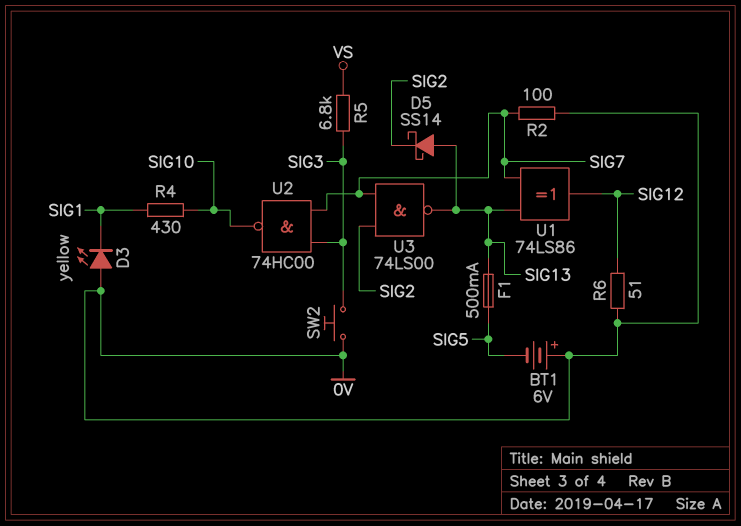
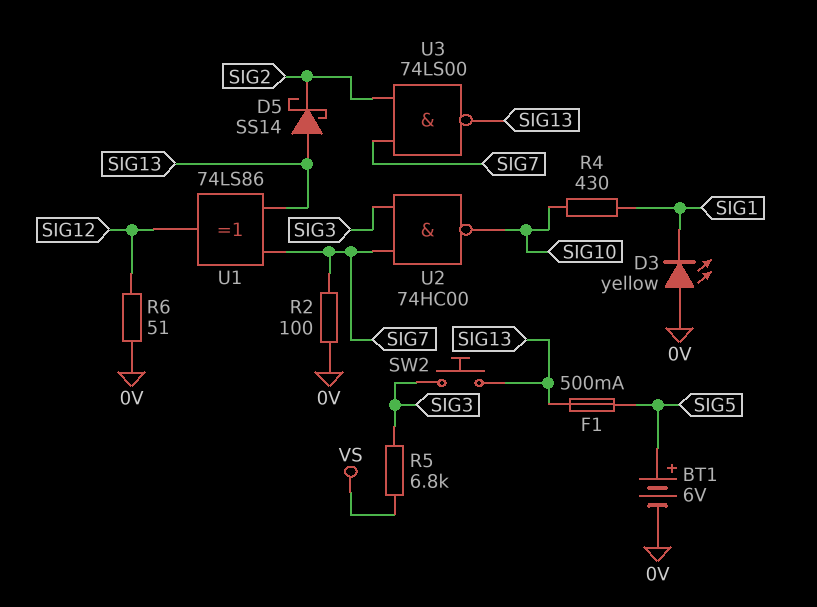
BT1: 6V (plus 0V, minus SIG5) -> 6V (plus SIG5, minus 0V)
SW2: button (0V, SIG3) -> button (SIG3, SIG13)

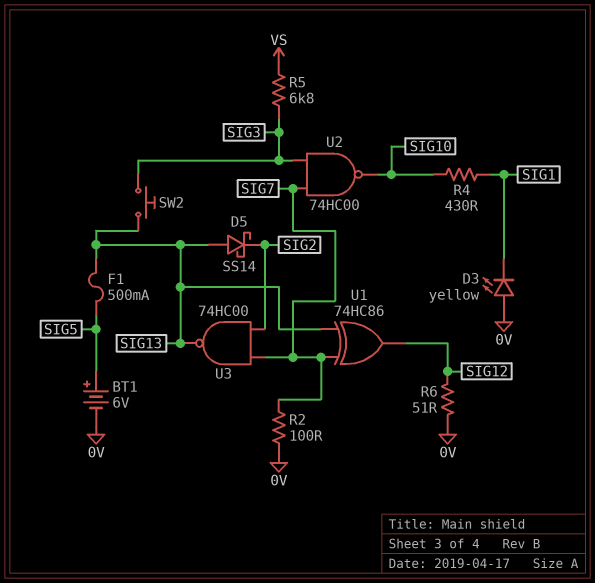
U1: XOR 74LS86 (in SIG7, in SIG13, out SIG12) -> XOR 74HC86 (in SIG7, in SIG13, out SIG12)
U3: NAND 74LS00 (in SIG2, in SIG7, out SIG13) -> NAND 74HC00 (in SIG2, in SIG7, out SIG13)

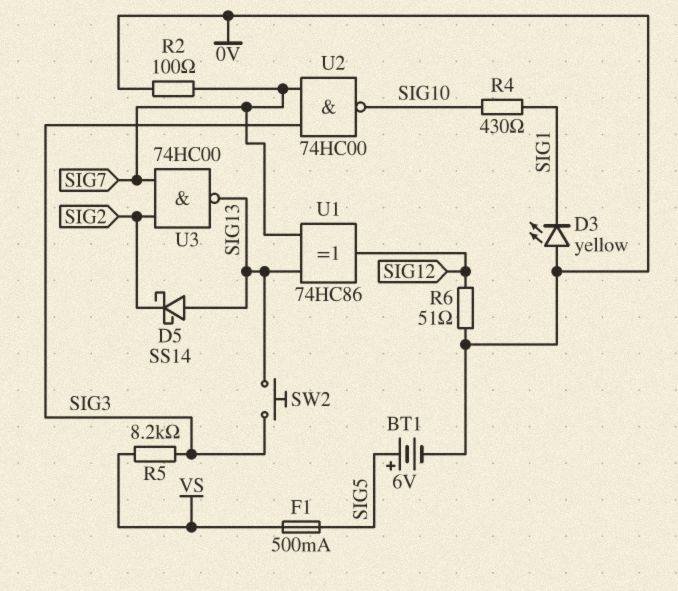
F1: 500mA (SIG5, SIG13) -> 500mA (SIG5, VS)
R5: 6.8k (SIG3, VS) -> 8.2k (SIG3, VS)

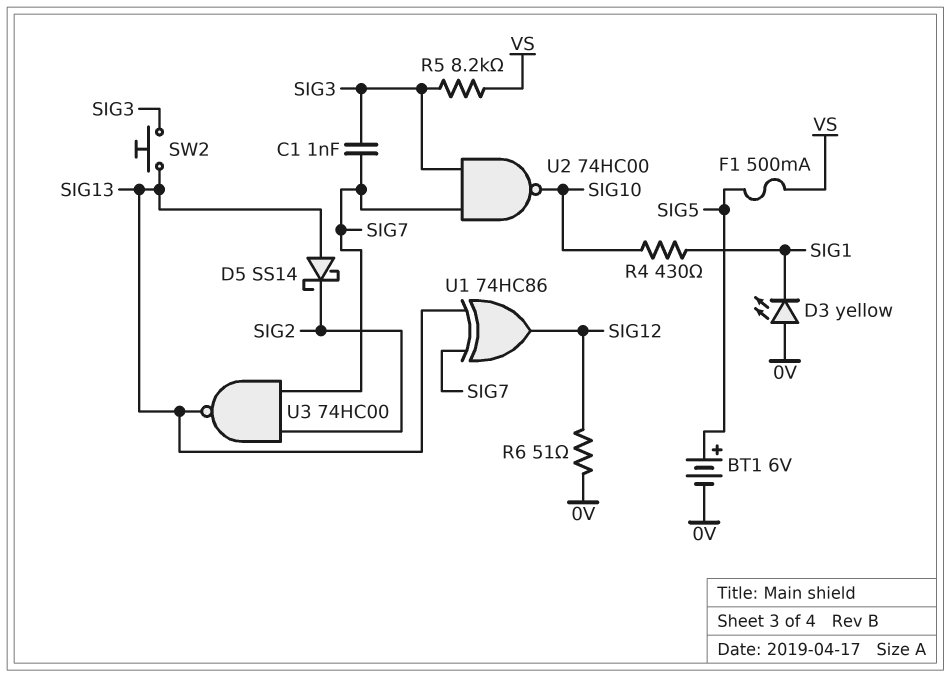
C1: none -> 1nF (SIG3, SIG7)
R2: 100 (0V, SIG7) -> none

